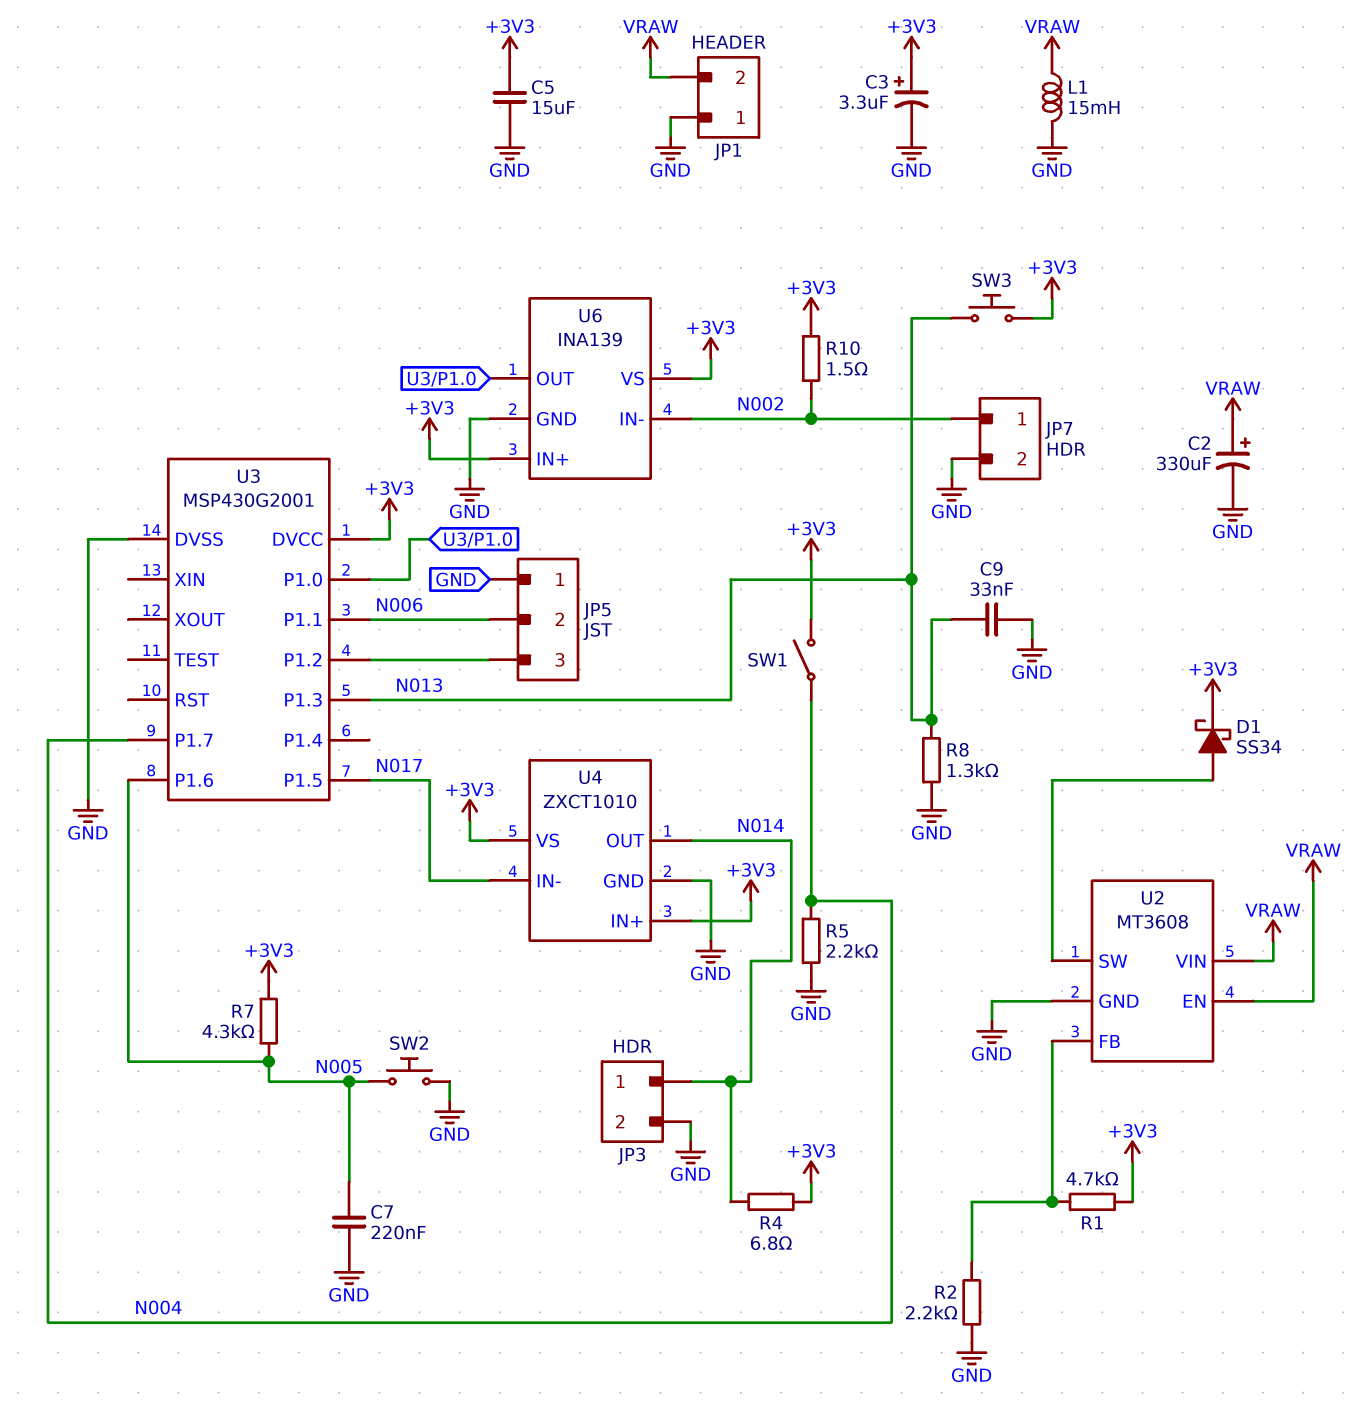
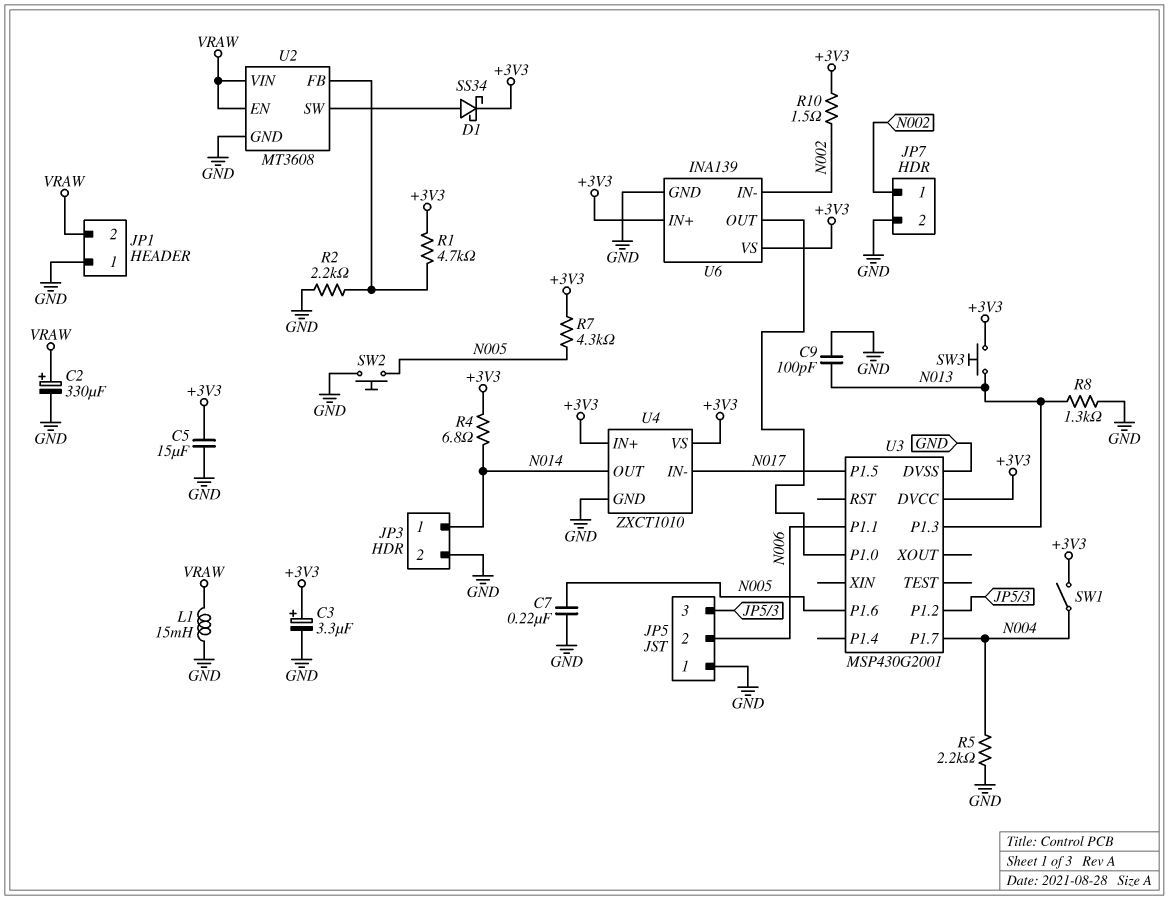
C9: 33nF (GND, N013) -> 100pF (GND, N013)

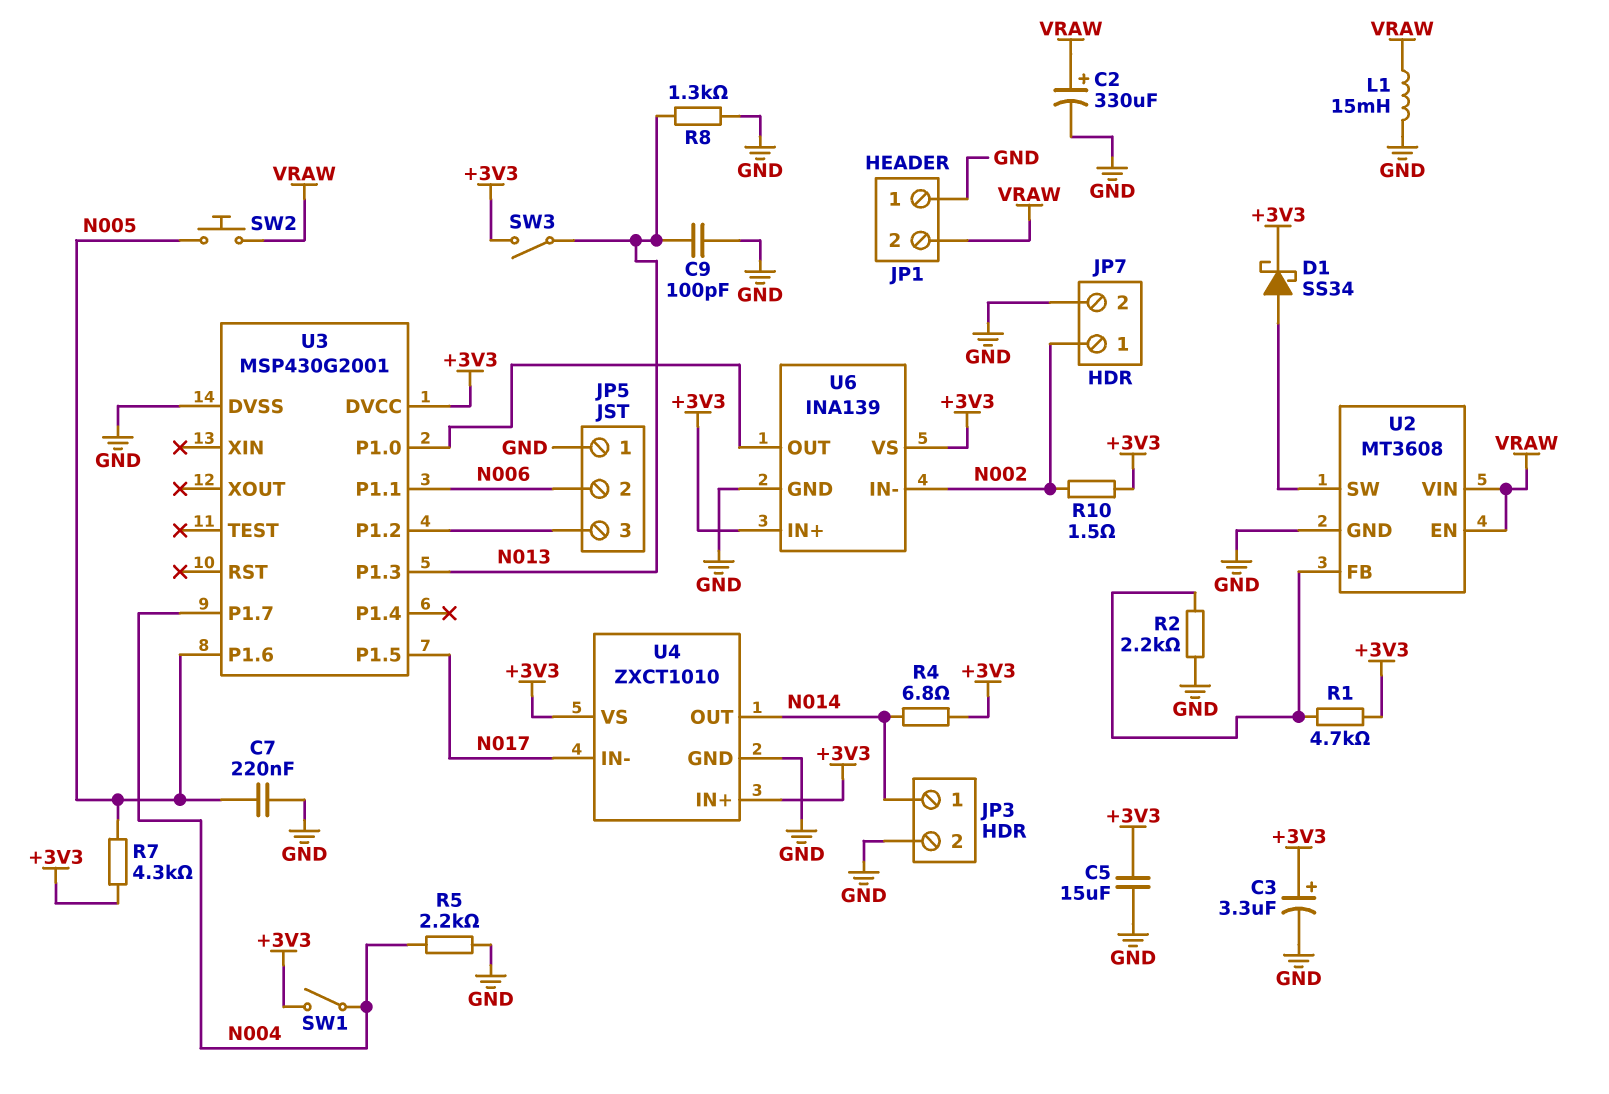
SW2: button (GND, N005) -> button (N005, VRAW)
SW3: button (+3V3, N013) -> switch (+3V3, N013)

